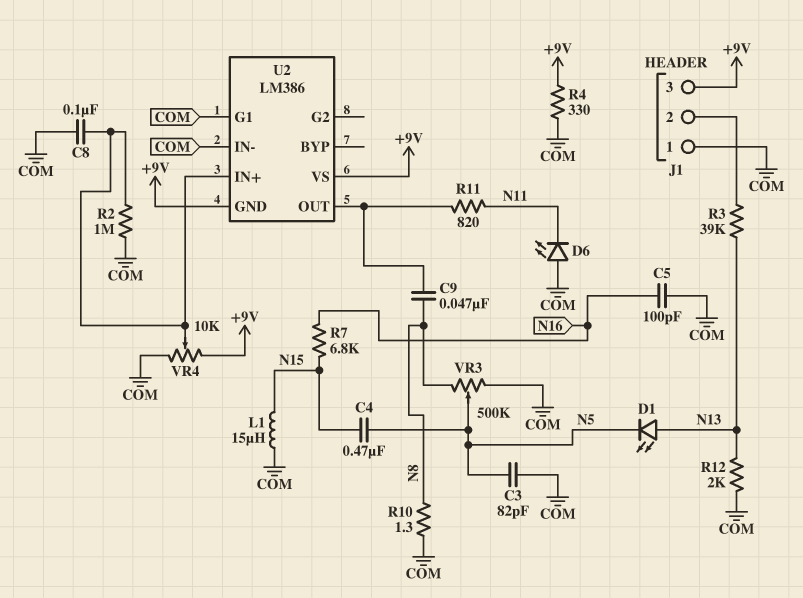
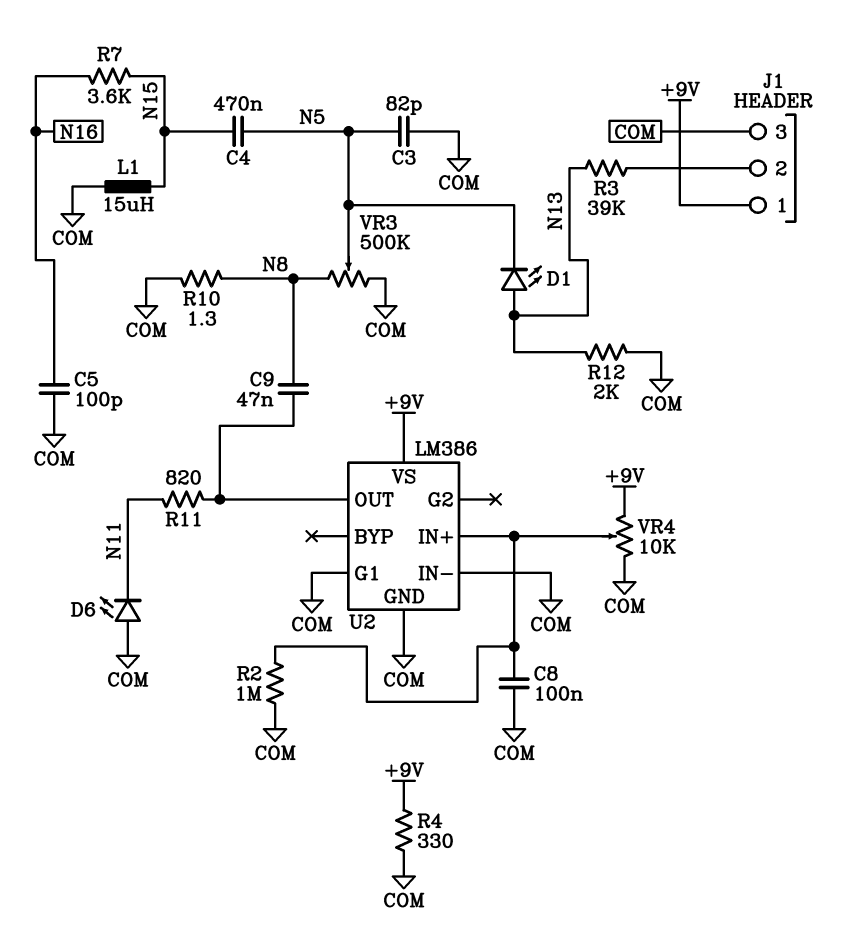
J1 pin 1: COM -> +9V
J1 pin 3: +9V -> COM
R7: 6.8k (N15, N16) -> 3.6k (N15, N16)
U2 pin GND: +9V -> COM

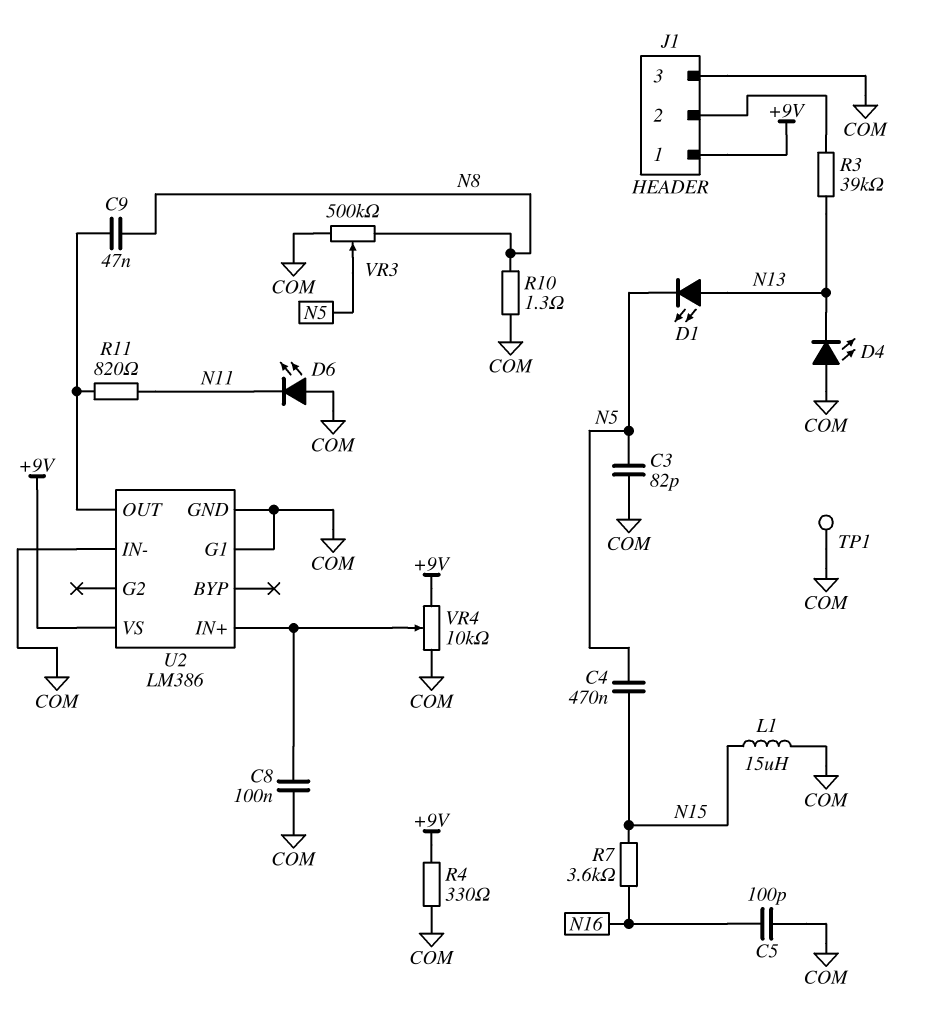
D4: none -> LED (A COM, K N13)
R2: 1M (COM, U2/IN+) -> none
R12: 2k (COM, N13) -> none
TP1: none -> test point (COM)

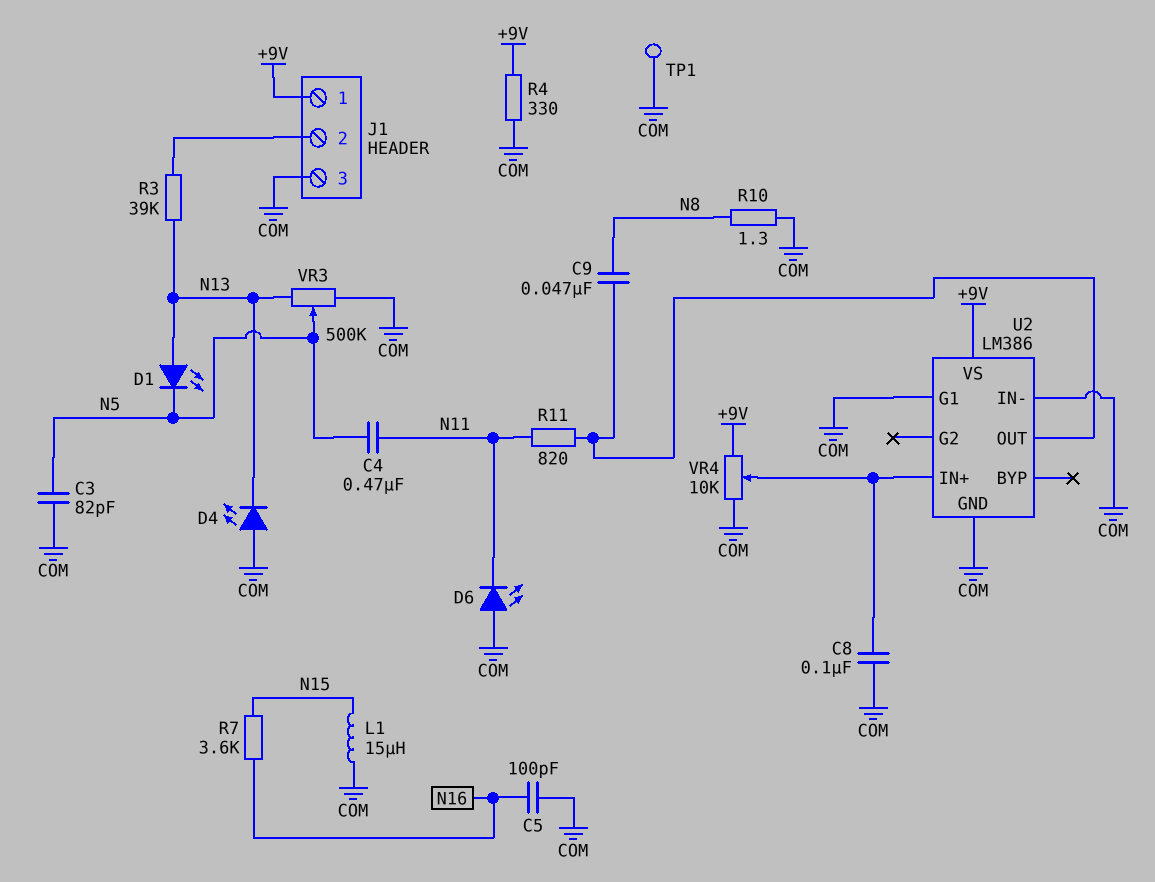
C4: 470nF (N5, N15) -> 470nF (N5, N11)
VR3: 500k (COM, N8, wiper N5) -> 500k (COM, N13, wiper N5)

